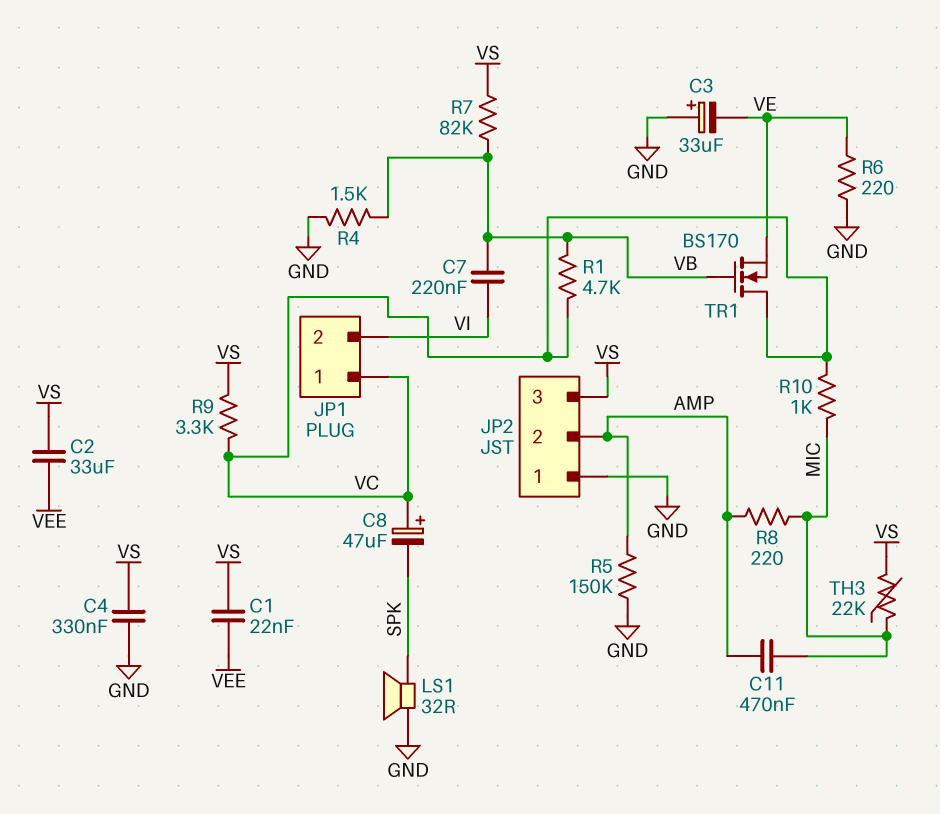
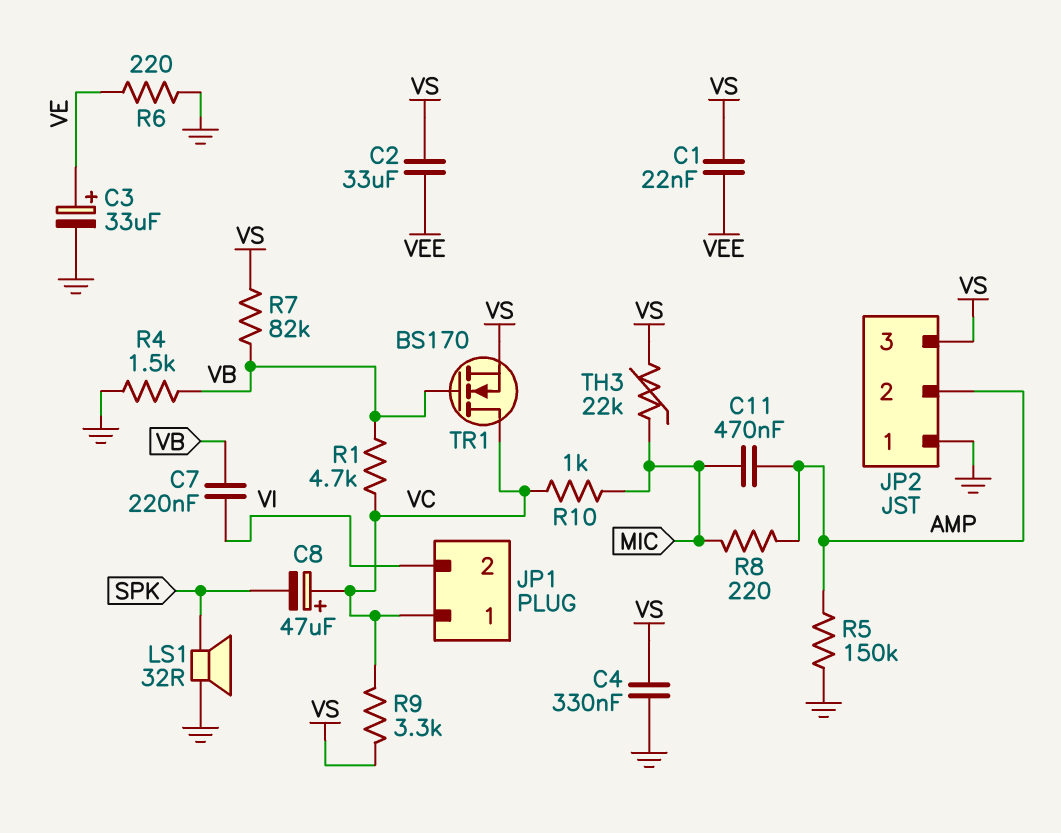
C3: 33uF (plus GND, minus VE) -> 33uF (plus VE, minus GND)
TR1: NMOS BS170 (G VB, D VC, S VE) -> NMOS BS170 (G VB, D VC, S VS)

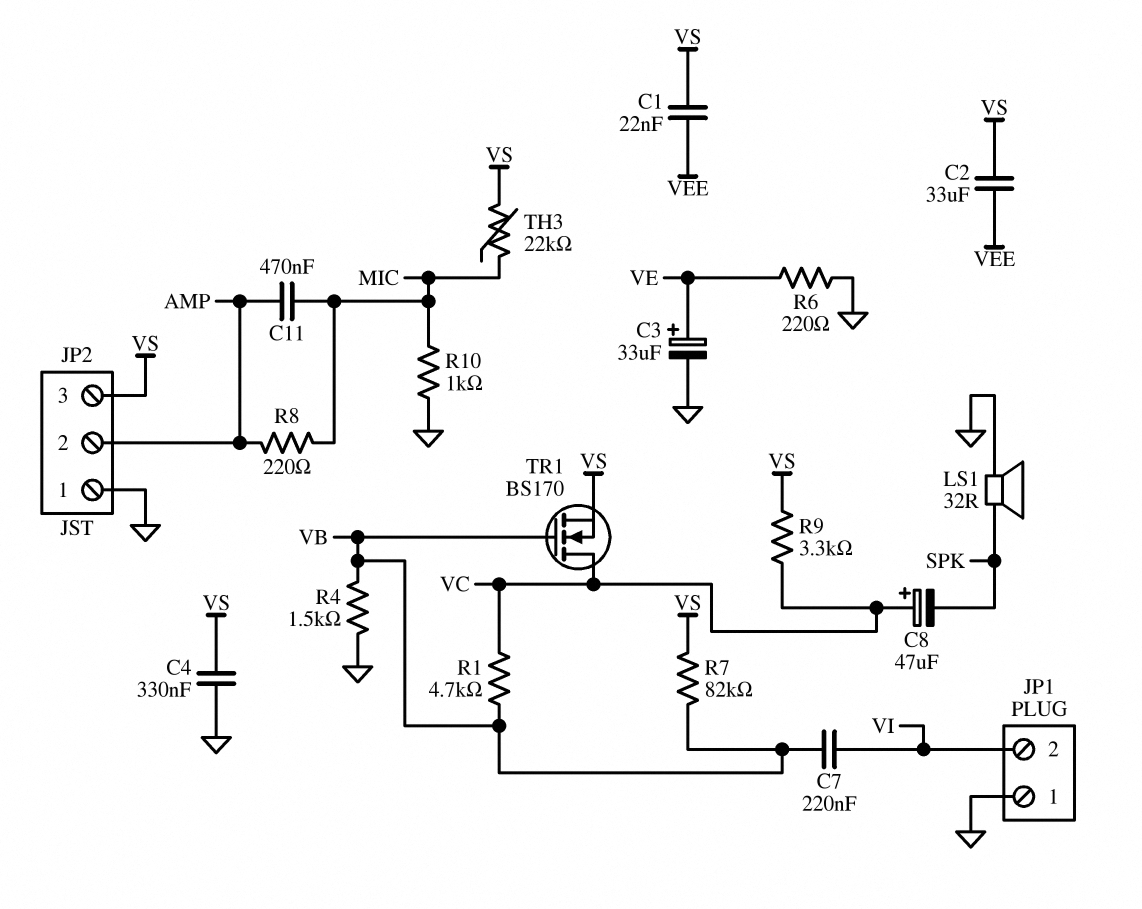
JP1 pin 1: VC -> GND
R5: 150k (AMP, GND) -> none
R10: 1k (MIC, VC) -> 1k (GND, MIC)

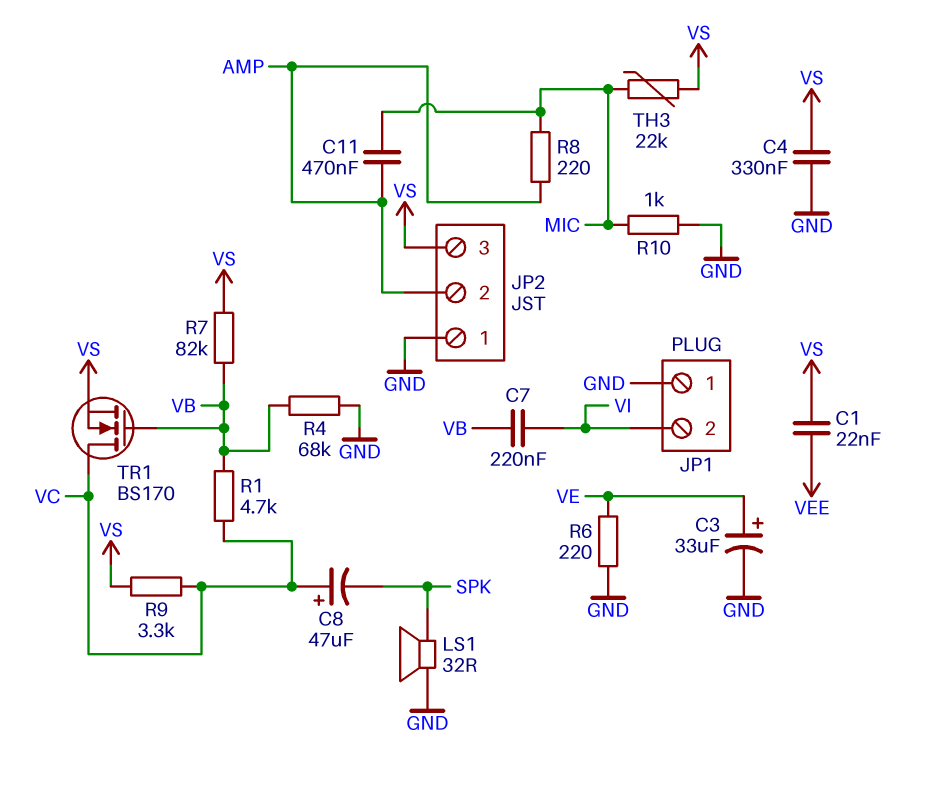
C2: 33uF (VEE, VS) -> none
R4: 1.5k (GND, VB) -> 68k (GND, VB)

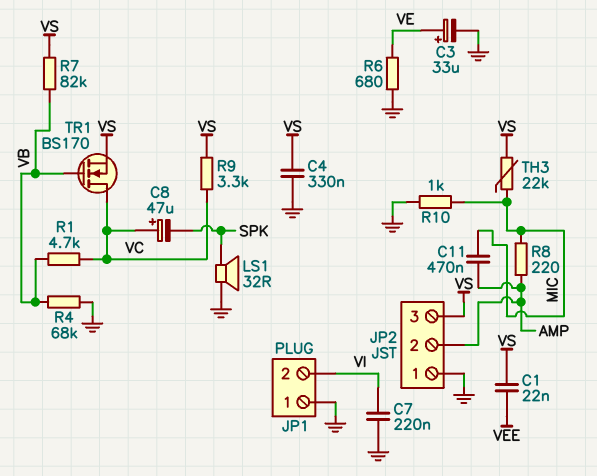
C7: 220nF (VB, VI) -> 220nF (GND, VI)
R6: 220 (GND, VE) -> 680 (GND, VE)

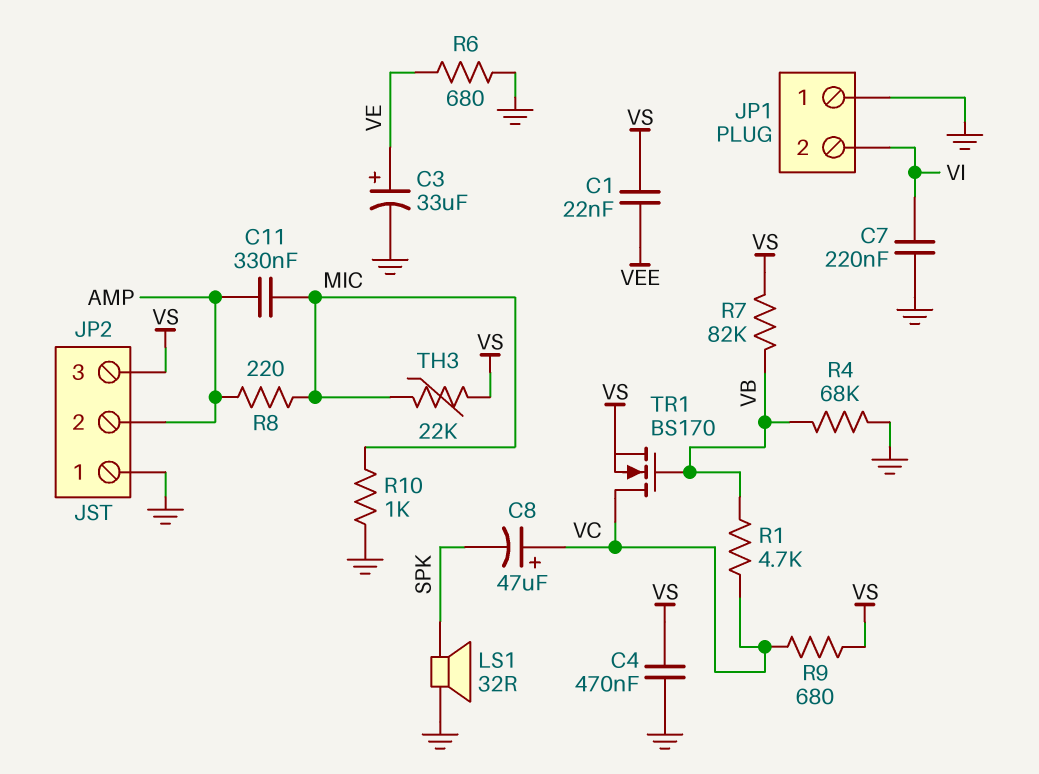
C4: 330nF (GND, VS) -> 470nF (GND, VS)
C11: 470nF (AMP, MIC) -> 330nF (AMP, MIC)
R9: 3.3k (VC, VS) -> 680 (VC, VS)

